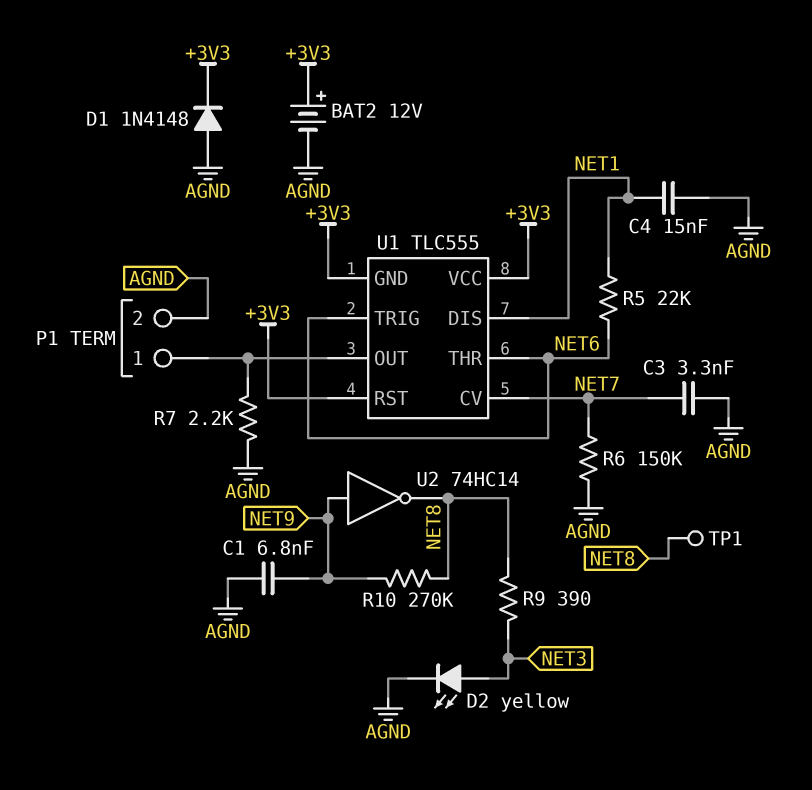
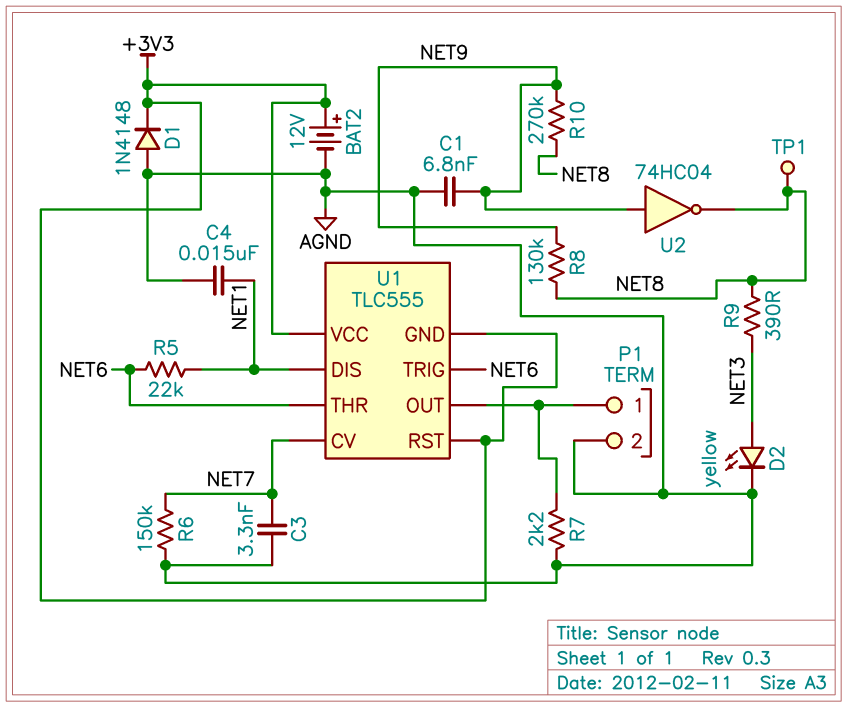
R8: none -> 130k (NET8, NET9)
U2: NOT 74HC14 (in NET9, out NET8) -> NOT 74HC04 (in NET9, out NET8)

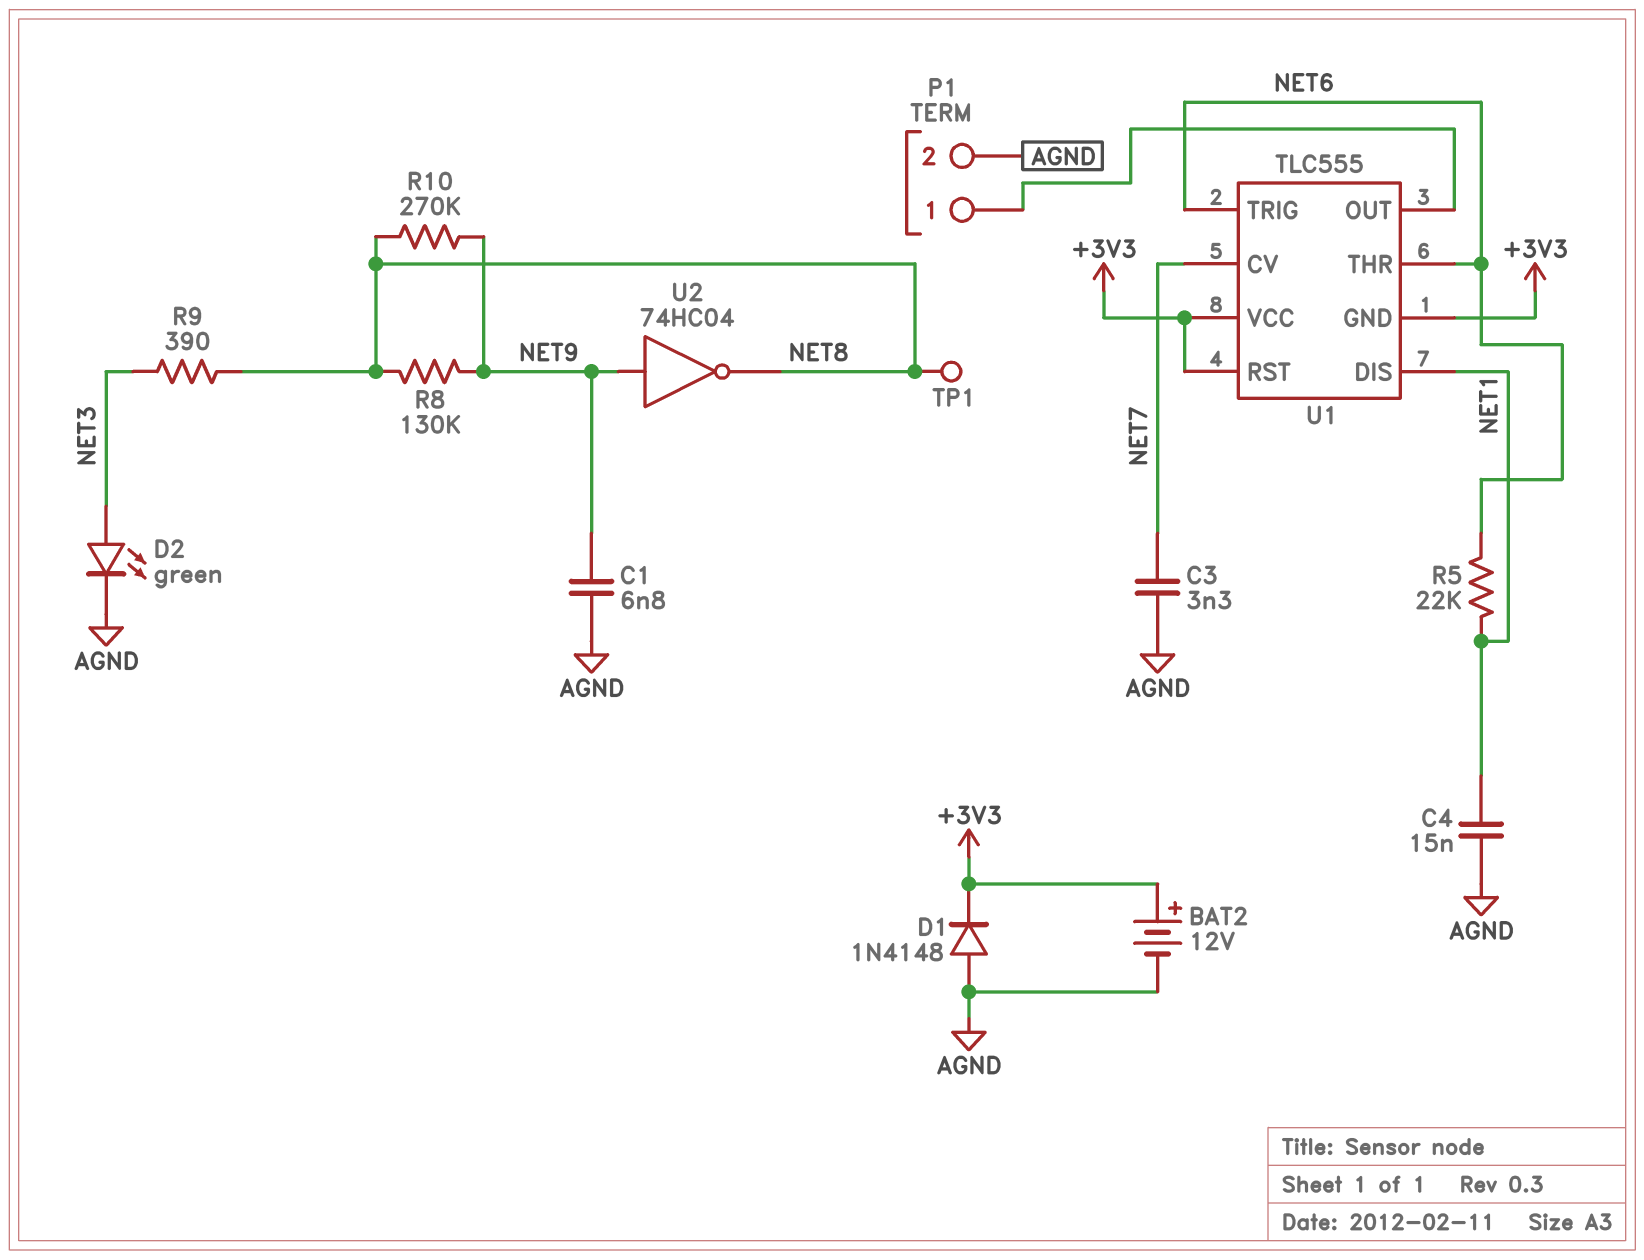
D2: LED yellow (A NET3, K AGND) -> LED green (A NET3, K AGND)
R6: 150k (AGND, NET7) -> none
R7: 2.2k (AGND, P1/1) -> none

